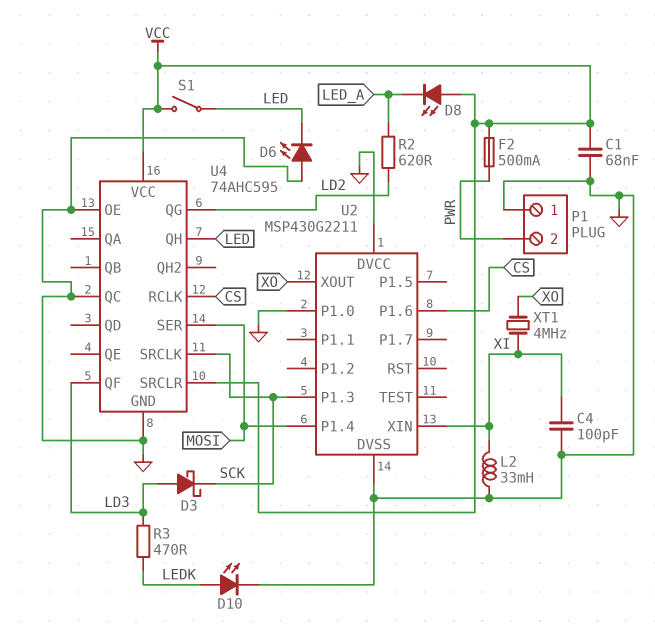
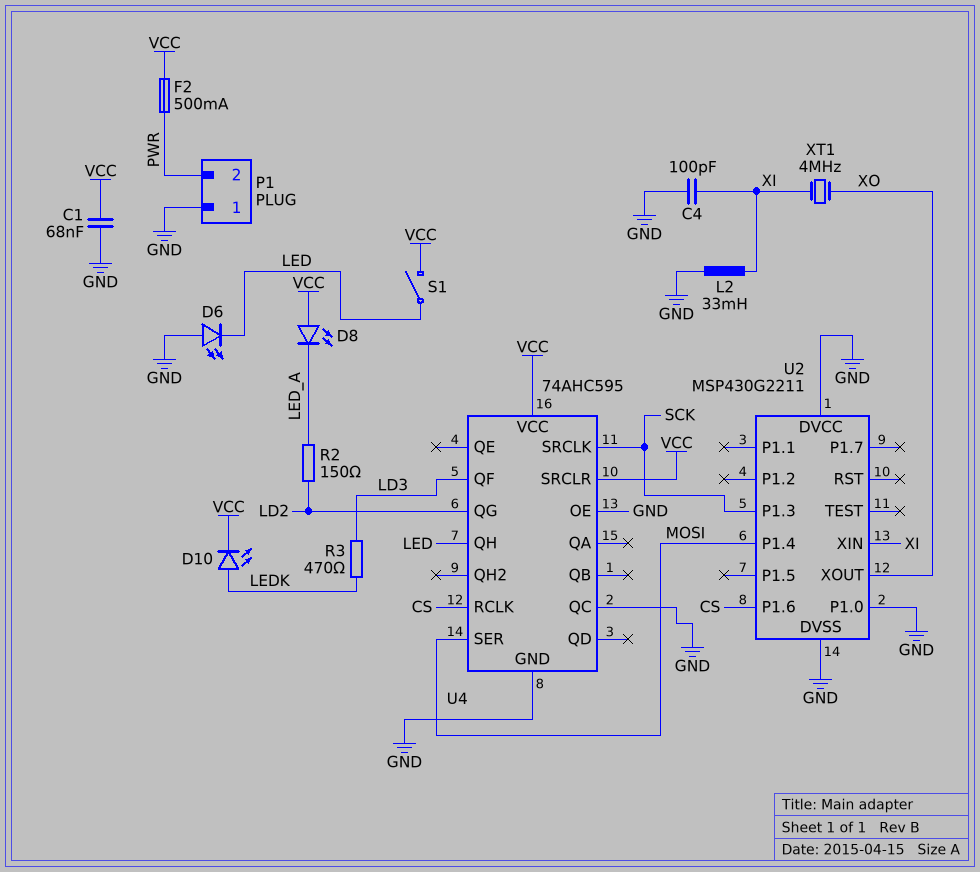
D3: schottky (A LD3, K SCK) -> none
D10: LED (A LEDK, K GND) -> LED (A LEDK, K VCC)
R2: 620 (LD2, LED_A) -> 150 (LD2, LED_A)

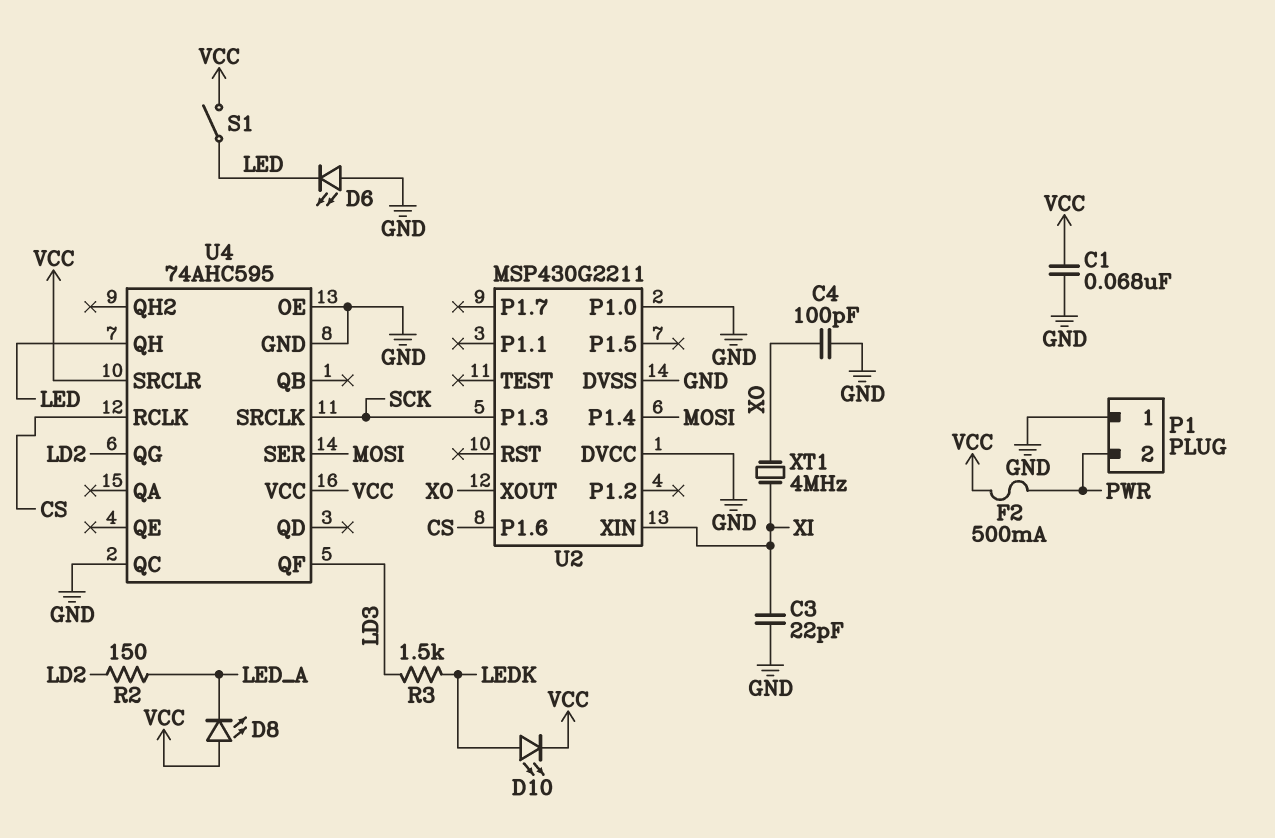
C3: none -> 22pF (GND, XI)
C4: 100pF (GND, XI) -> 100pF (GND, XO)
L2: 33mH (GND, XI) -> none
R3: 470 (LD3, LEDK) -> 1.5k (LD3, LEDK)

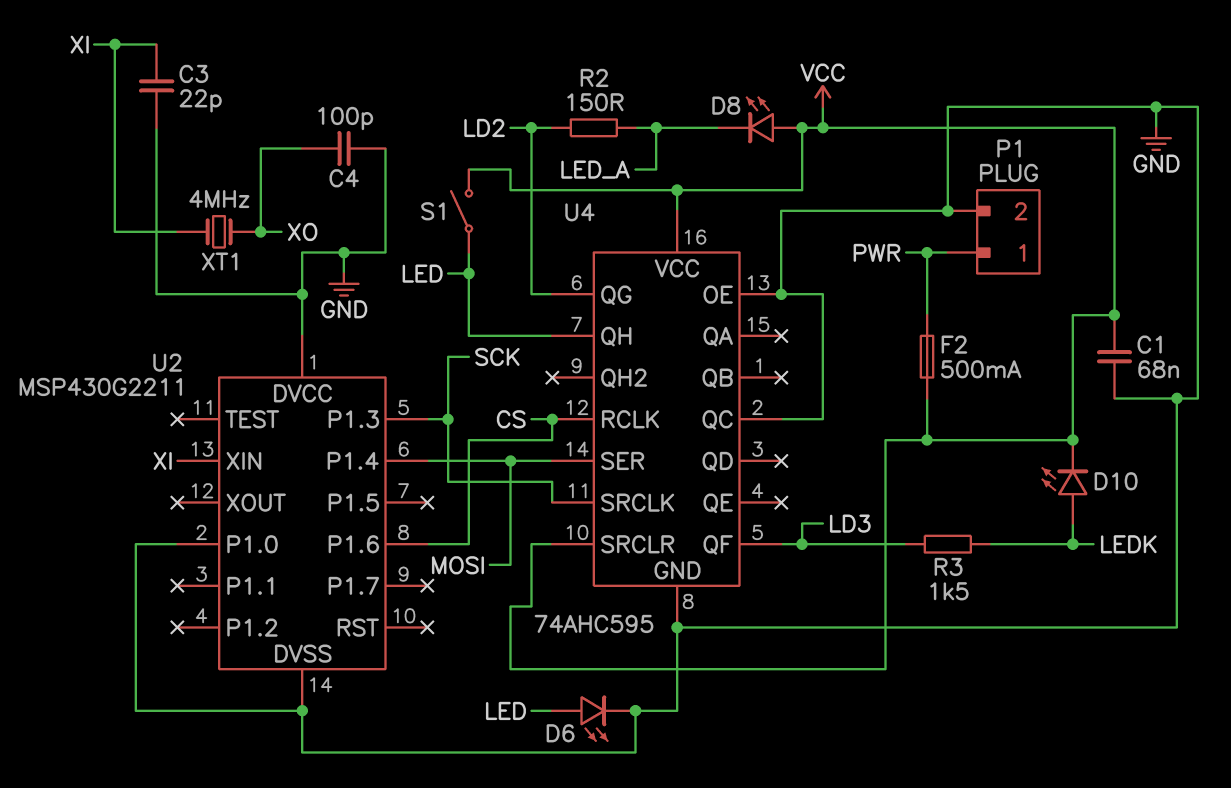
D6: LED (A GND, K LED) -> LED (A LED, K GND)
P1 pin 1: GND -> PWR
P1 pin 2: PWR -> GND
U2 pin XOUT: XO -> none

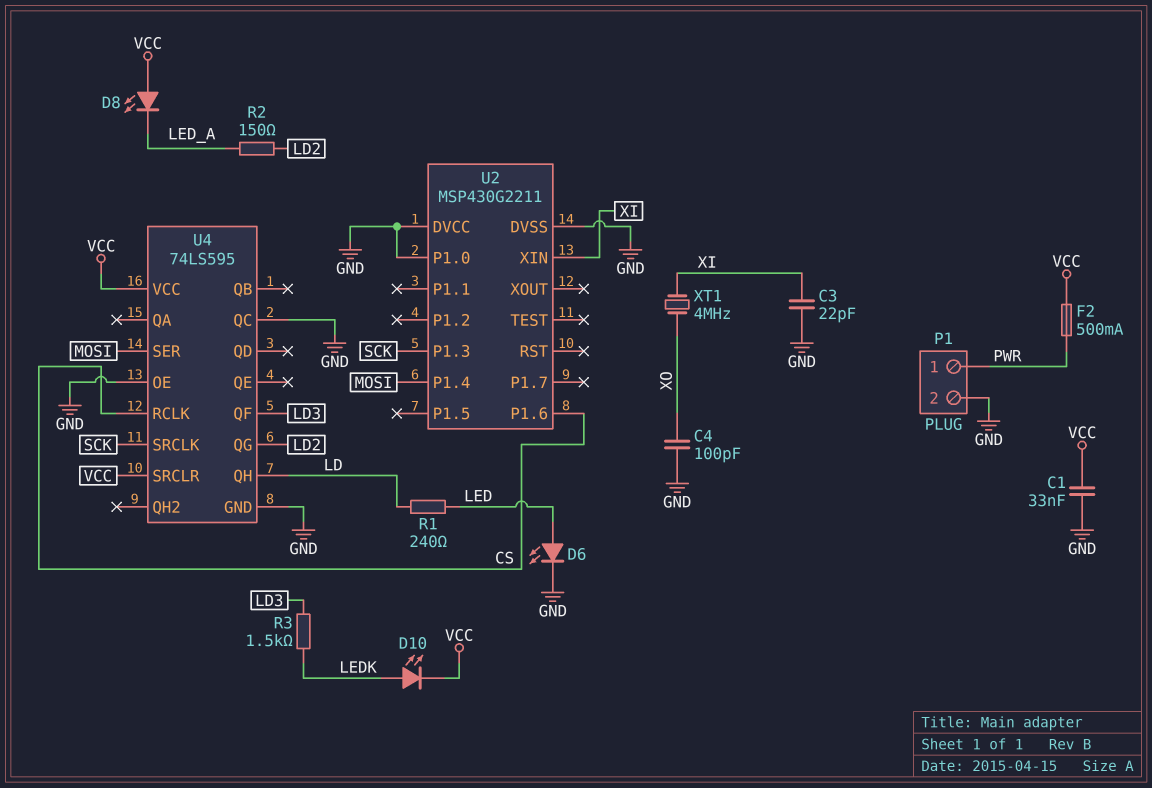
C1: 68nF (GND, VCC) -> 33nF (GND, VCC)
R1: none -> 240 (LD, LED)
S1: switch (LED, VCC) -> none
U4: 74AHC595 -> 74LS595
U4 pin QH: LED -> LD

